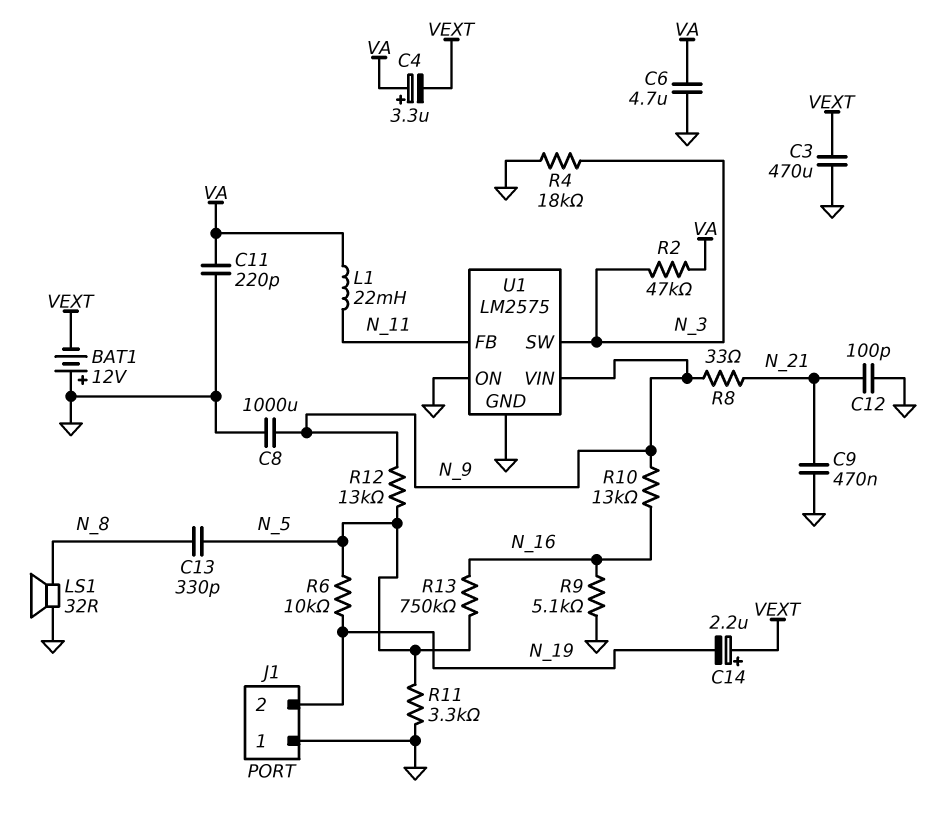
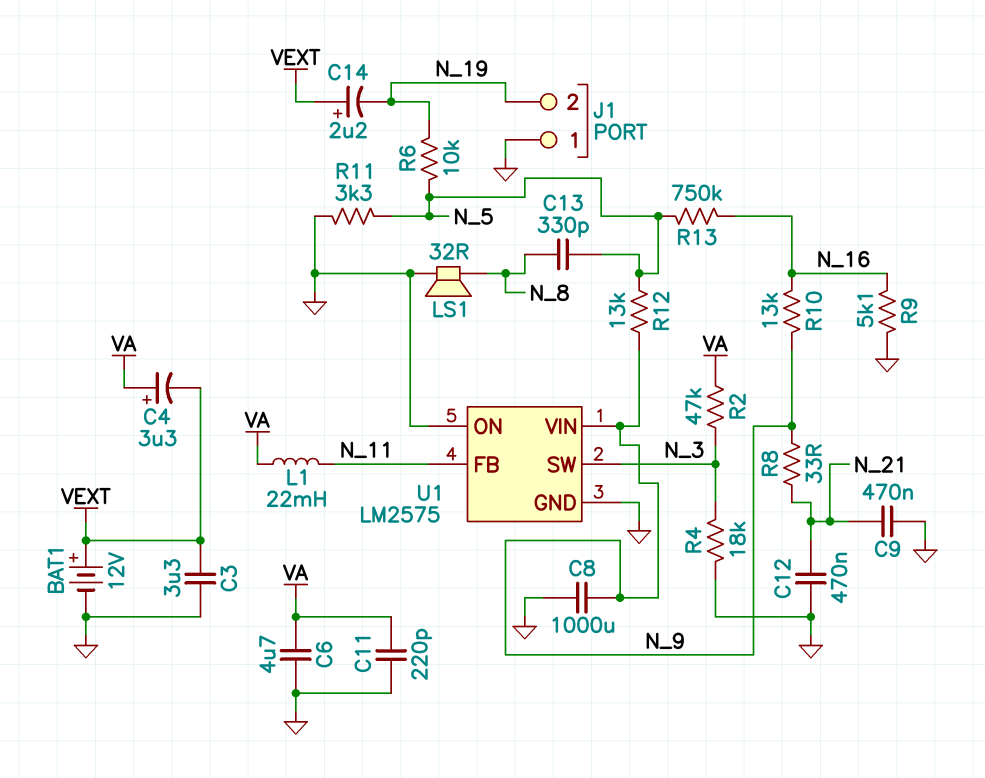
BAT1: 12V (plus GND, minus VEXT) -> 12V (plus VEXT, minus GND)
C3: 470uF (GND, VEXT) -> 3.3uF (GND, VEXT)
C12: 100pF (GND, N_21) -> 470nF (GND, N_21)

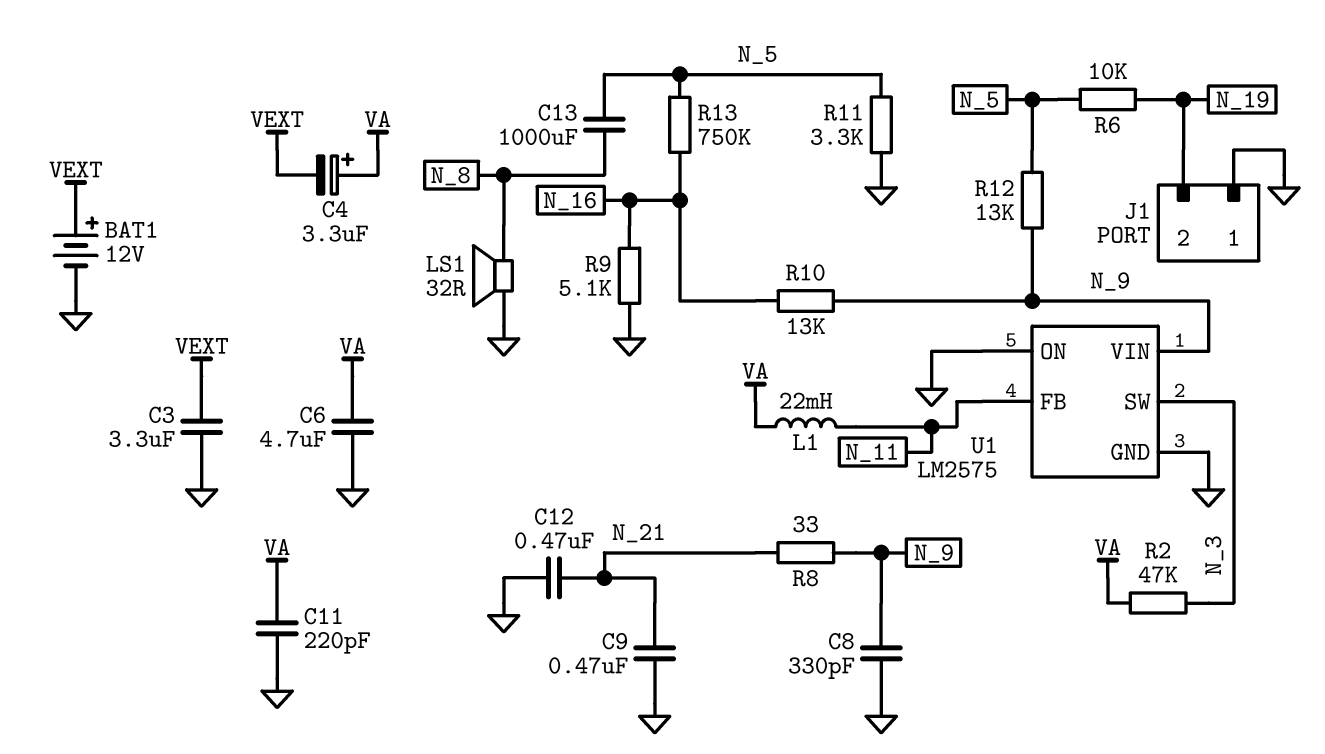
C8: 1000uF (GND, N_9) -> 330pF (GND, N_9)
C13: 330pF (N_5, N_8) -> 1000uF (N_5, N_8)
C14: 2.2uF (plus VEXT, minus N_19) -> none
R4: 18k (GND, N_3) -> none

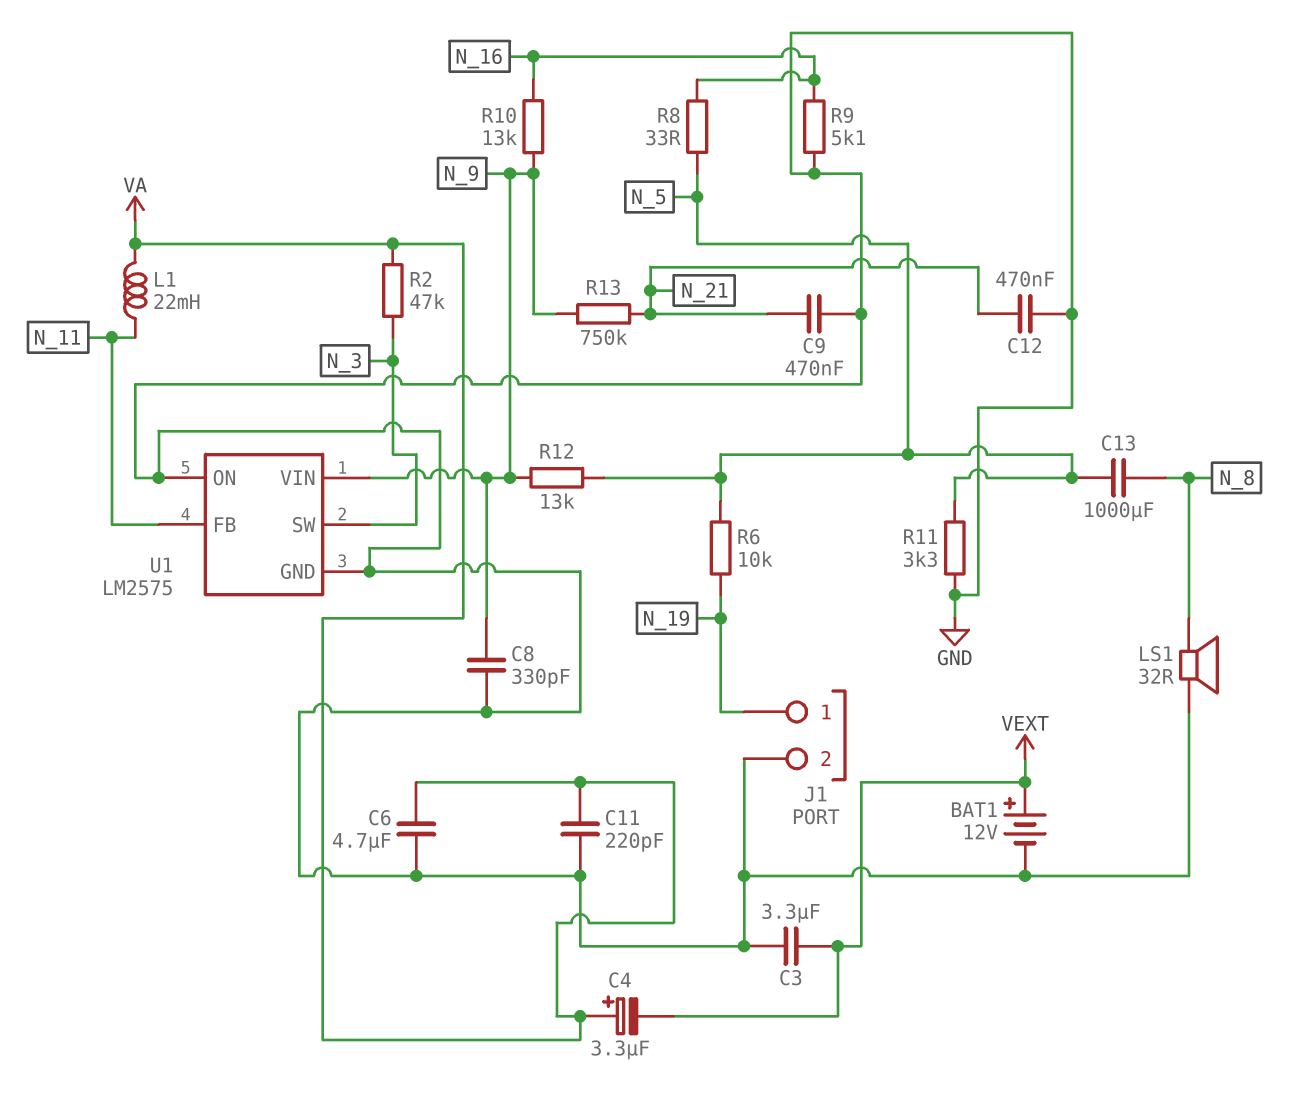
J1 pin 1: GND -> N_19
J1 pin 2: N_19 -> GND
R8: 33 (N_9, N_21) -> 33 (N_5, N_16)
R13: 750k (N_5, N_16) -> 750k (N_9, N_21)

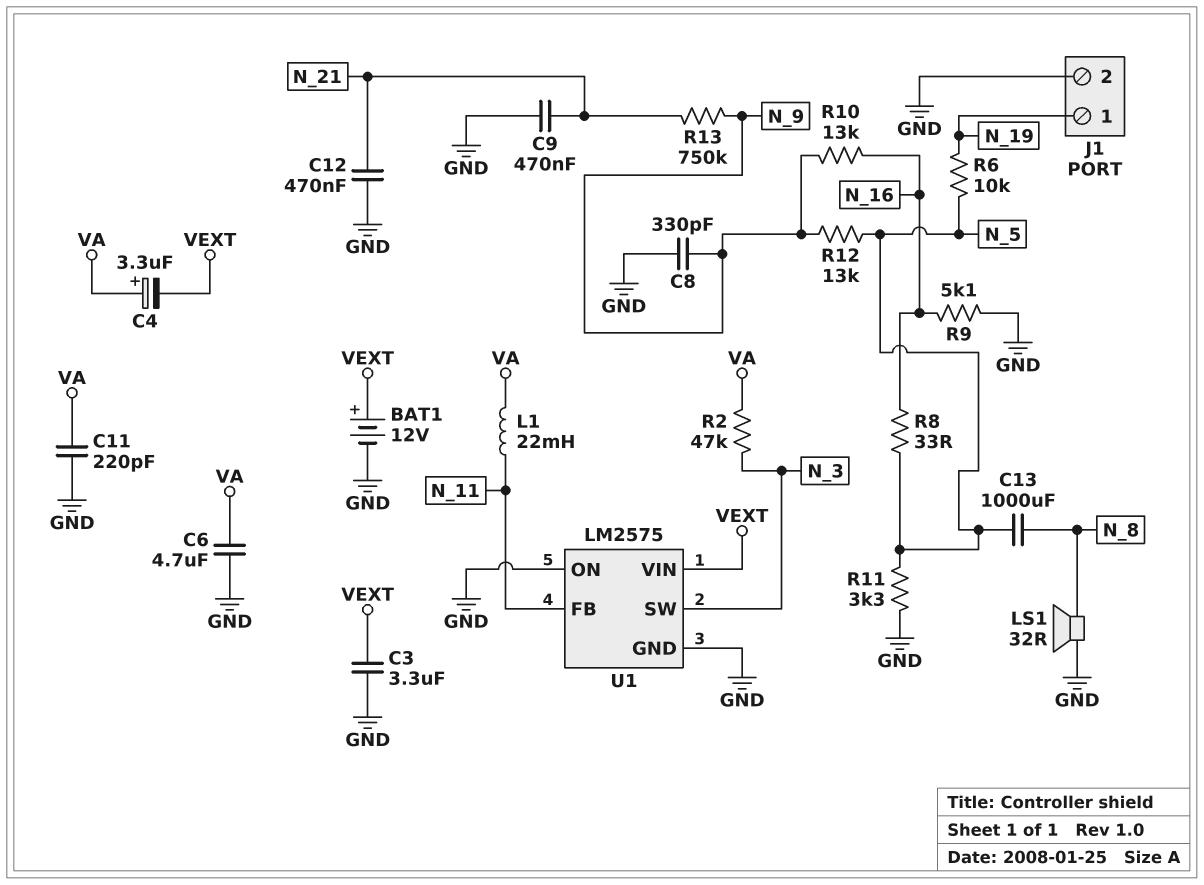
U1 pin VIN: N_9 -> VEXT

